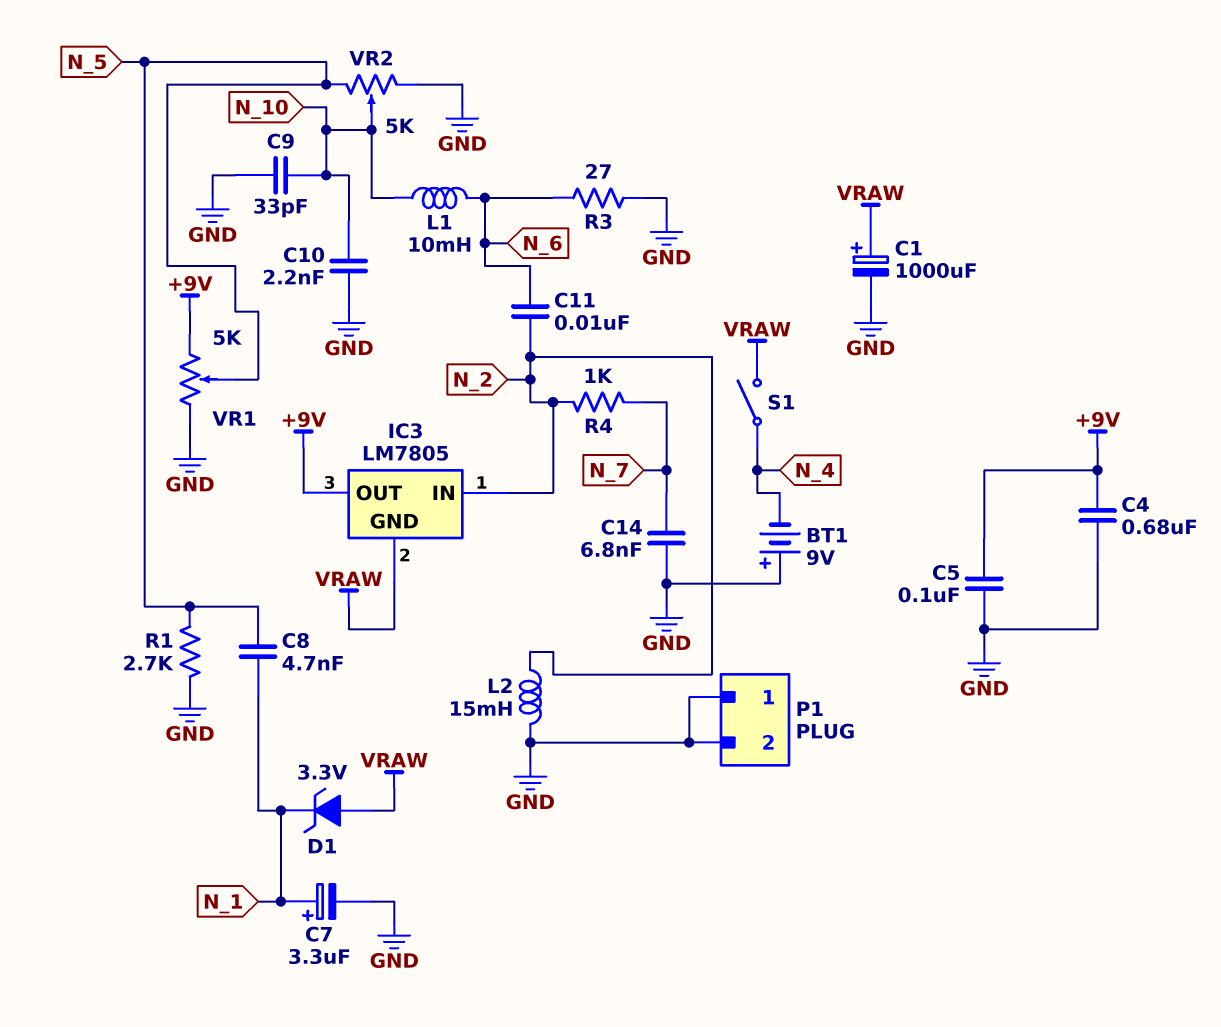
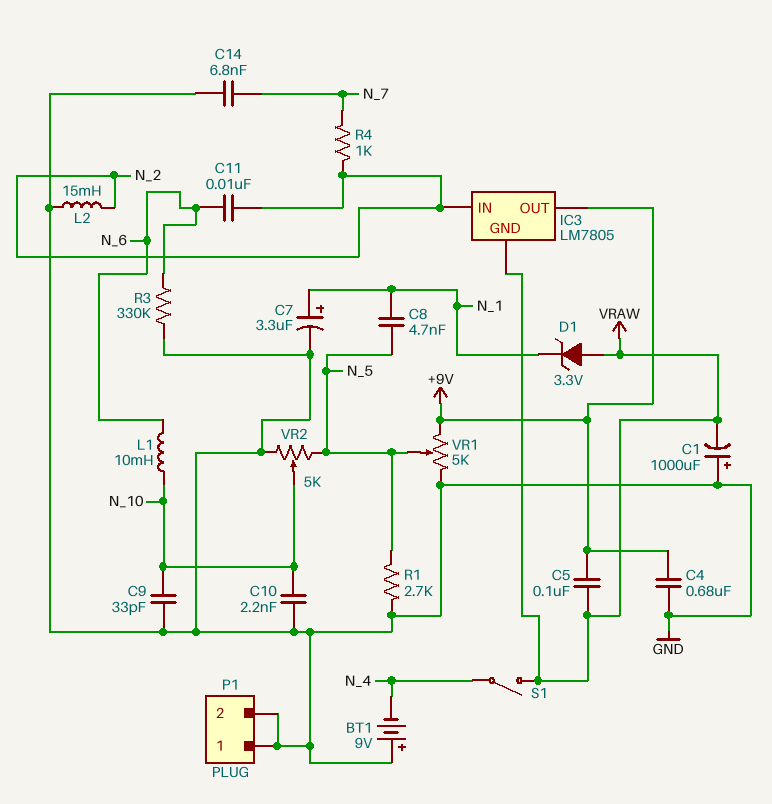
C1: 1000uF (plus VRAW, minus GND) -> 1000uF (plus GND, minus VRAW)
C5: 100nF (+9V, GND) -> 100nF (+9V, VRAW)
R3: 27 (GND, N_6) -> 330k (GND, N_6)

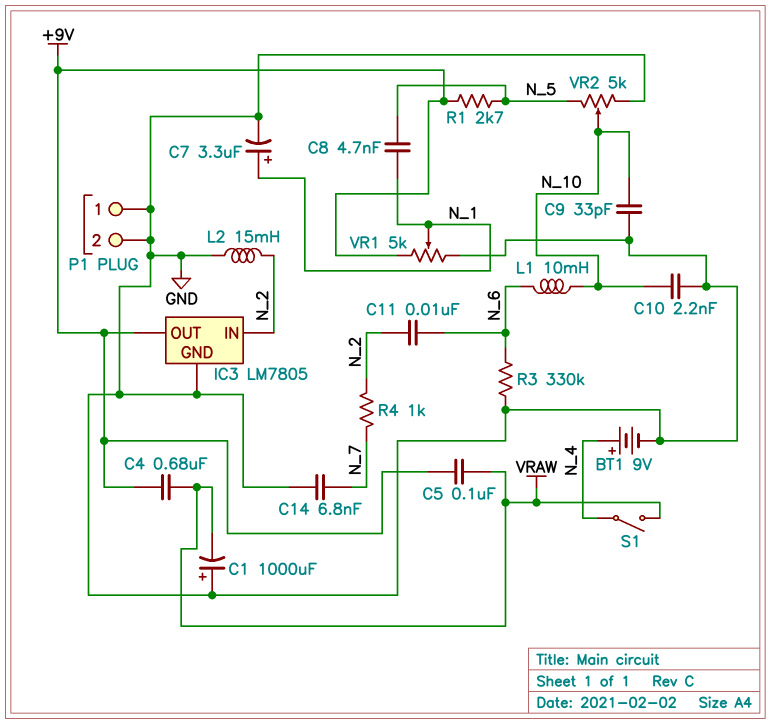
BT1: 9V (plus GND, minus N_4) -> 9V (plus N_4, minus GND)
C4: 680nF (+9V, GND) -> 680nF (+9V, VRAW)
D1: zener 3.3V (A VRAW, K N_1) -> none
IC3 pin GND: VRAW -> GND
R1: 2.7k (GND, N_5) -> 2.7k (+9V, N_5)
VR1: 5k (+9V, GND, wiper N_5) -> 5k (+9V, GND, wiper N_1)

